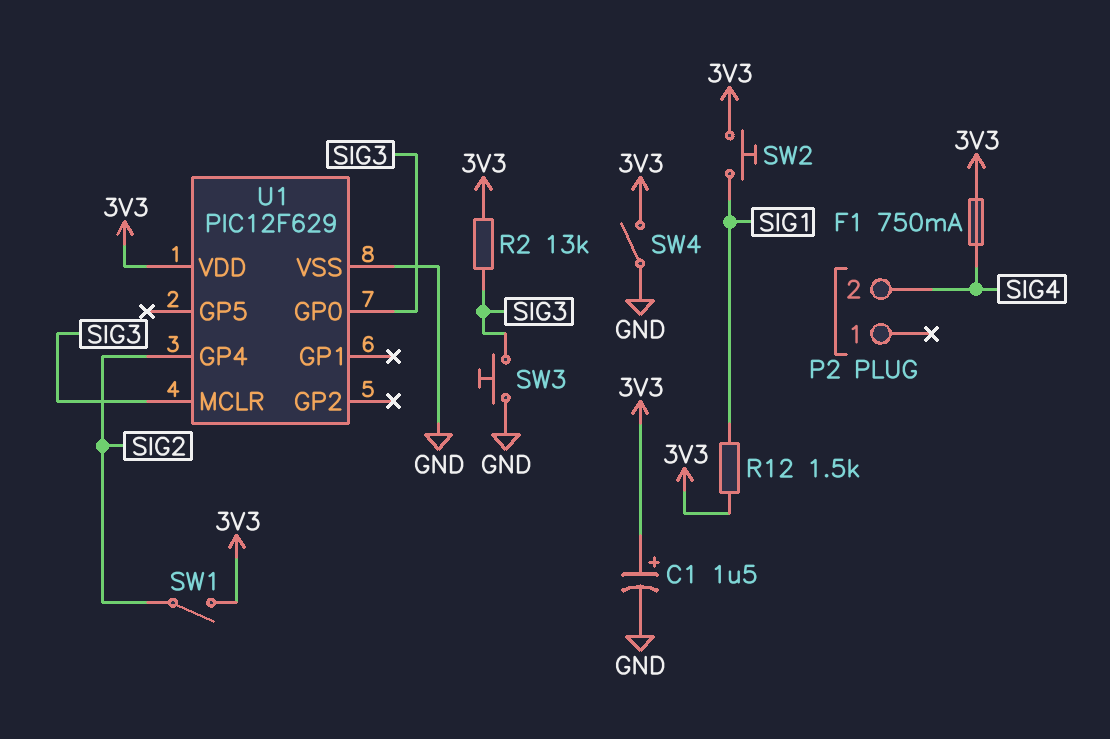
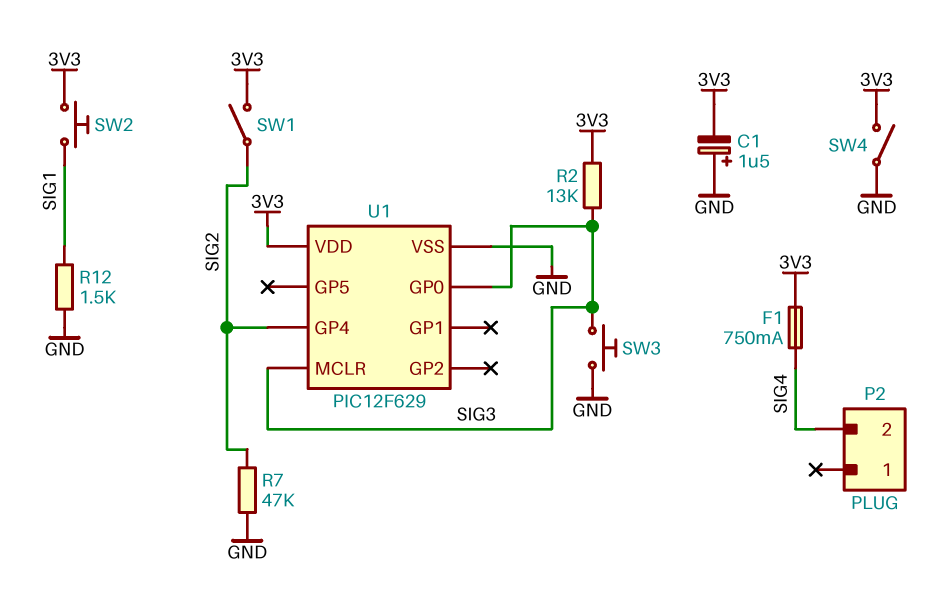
C1: 1.5uF (plus 3V3, minus GND) -> 1.5uF (plus GND, minus 3V3)
R7: none -> 47k (GND, SIG2)
R12: 1.5k (3V3, SIG1) -> 1.5k (GND, SIG1)

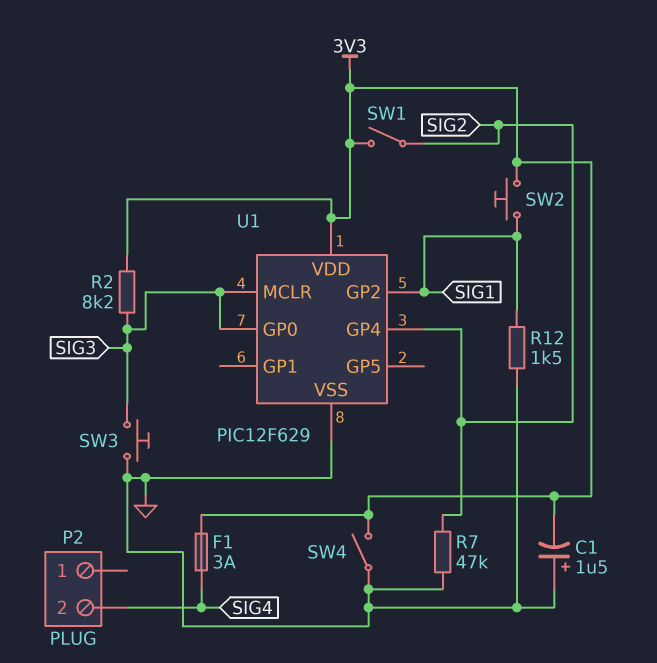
F1: 750mA (3V3, SIG4) -> 3A (3V3, SIG4)
R2: 13k (3V3, SIG3) -> 8.2k (3V3, SIG3)
U1 pin GP2: none -> SIG1

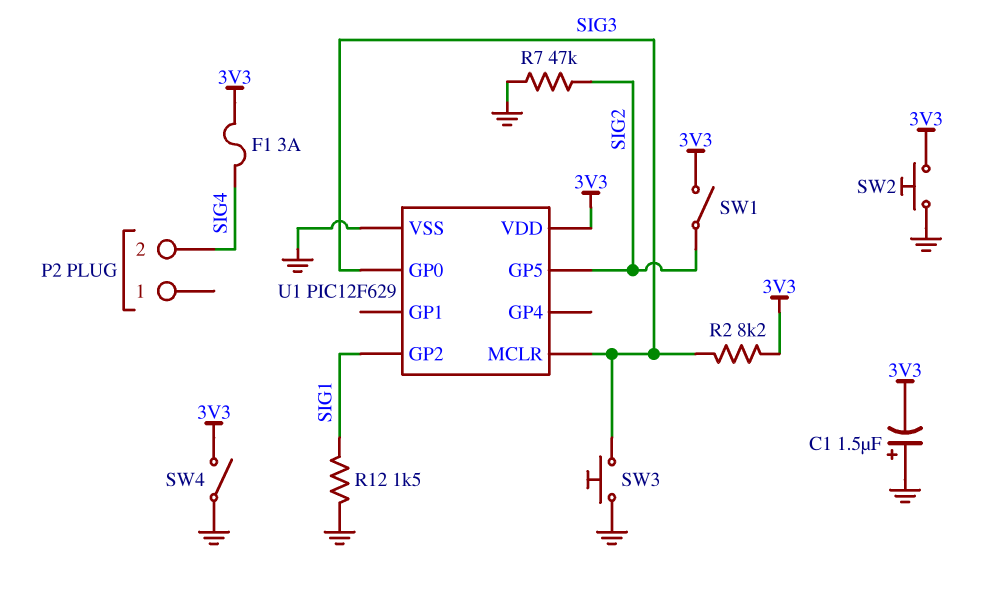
SW2: button (3V3, SIG1) -> button (3V3, GND)
U1 pin GP4: SIG2 -> none
U1 pin GP5: none -> SIG2

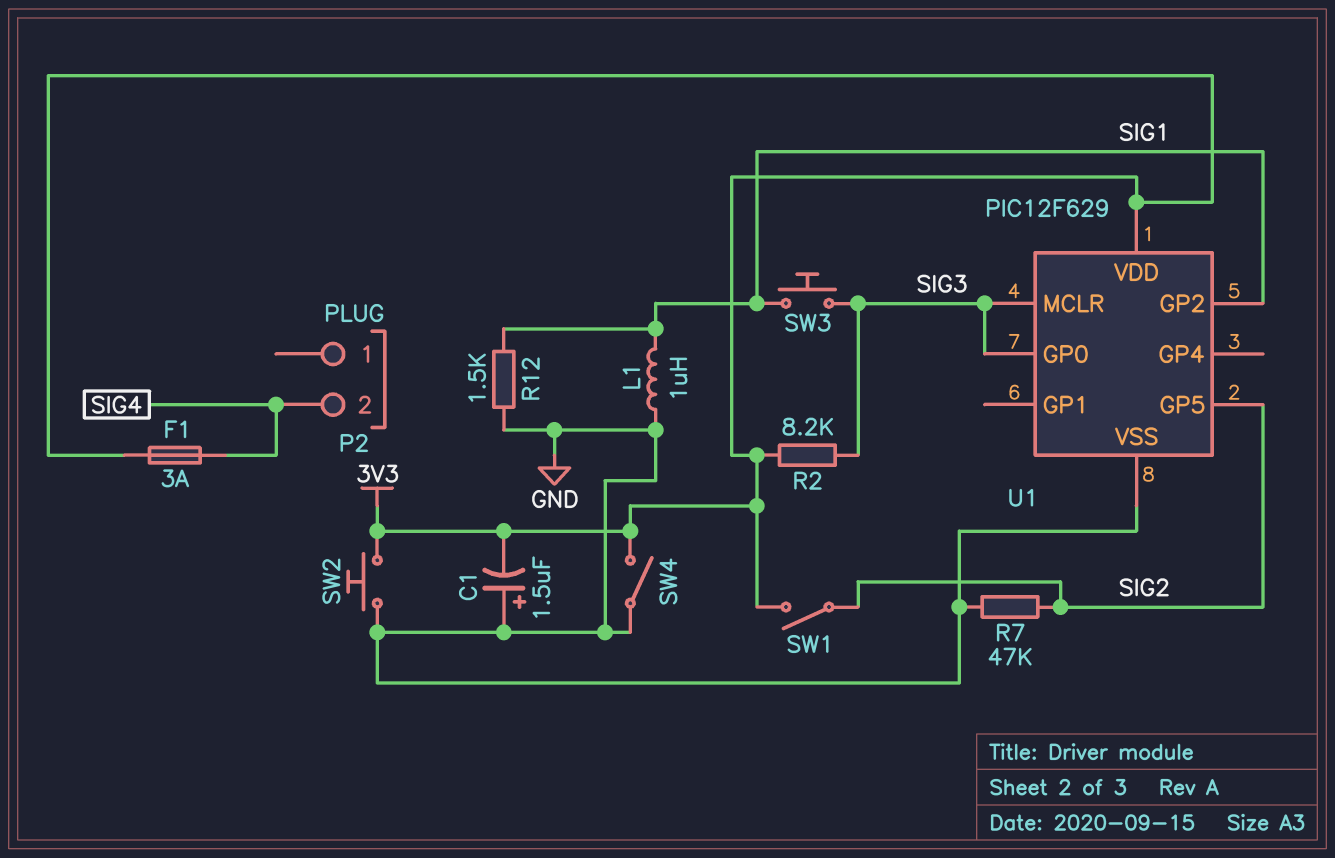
L1: none -> 1uH (GND, SIG1)
SW3: button (GND, SIG3) -> button (SIG1, SIG3)

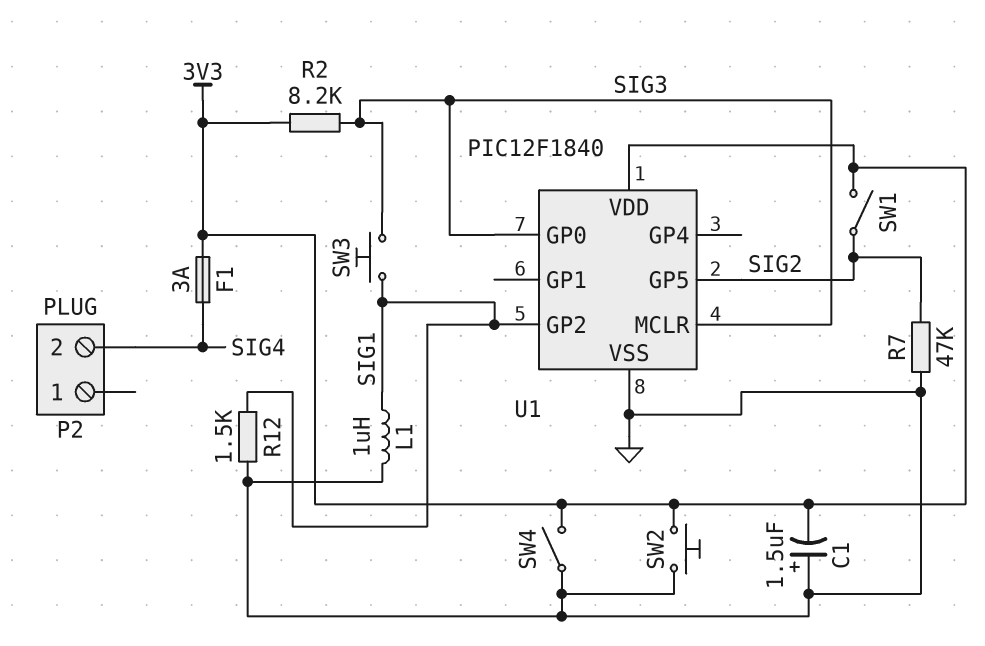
U1: PIC12F629 -> PIC12F1840

